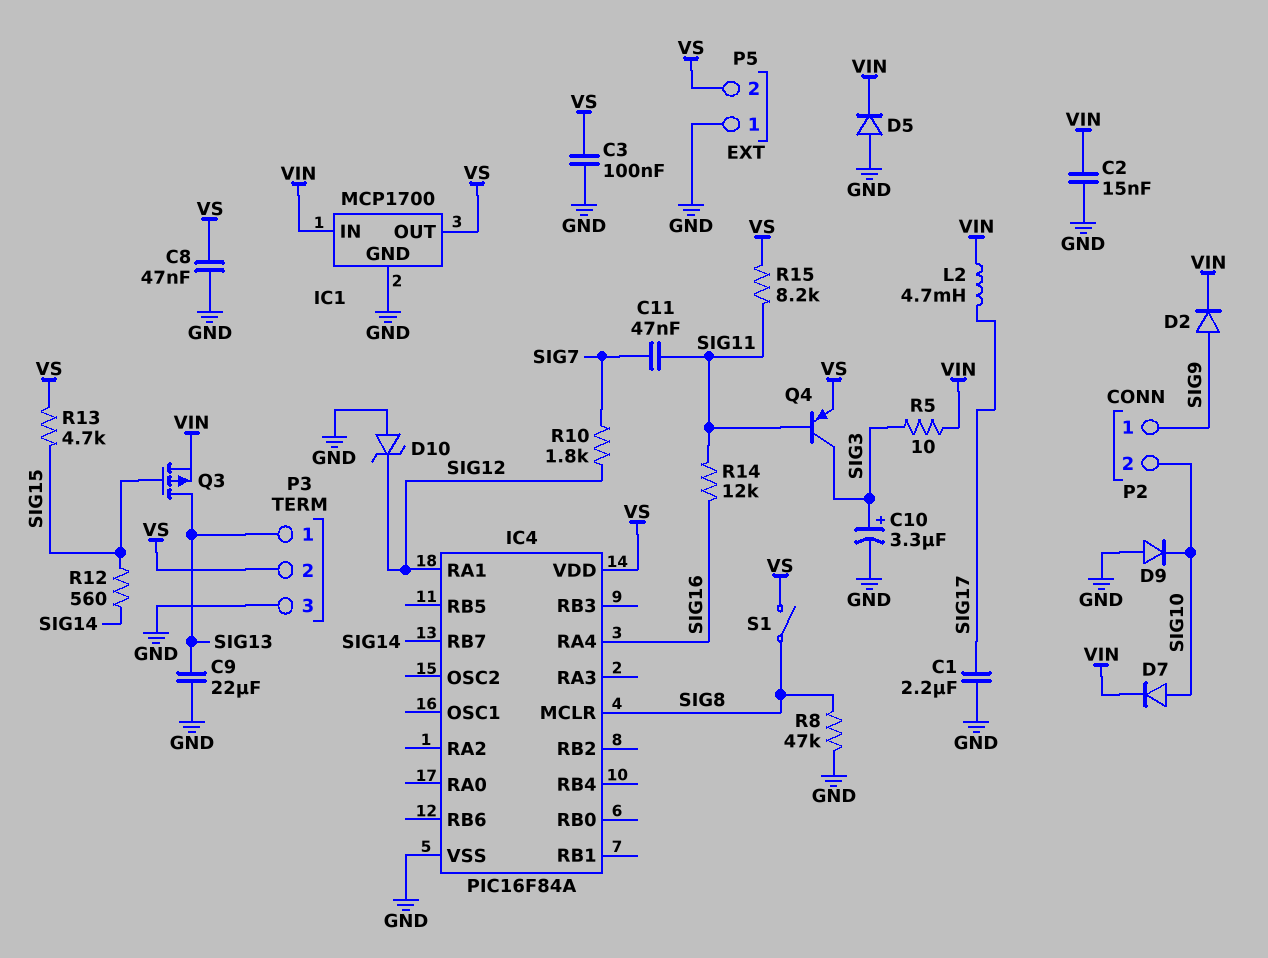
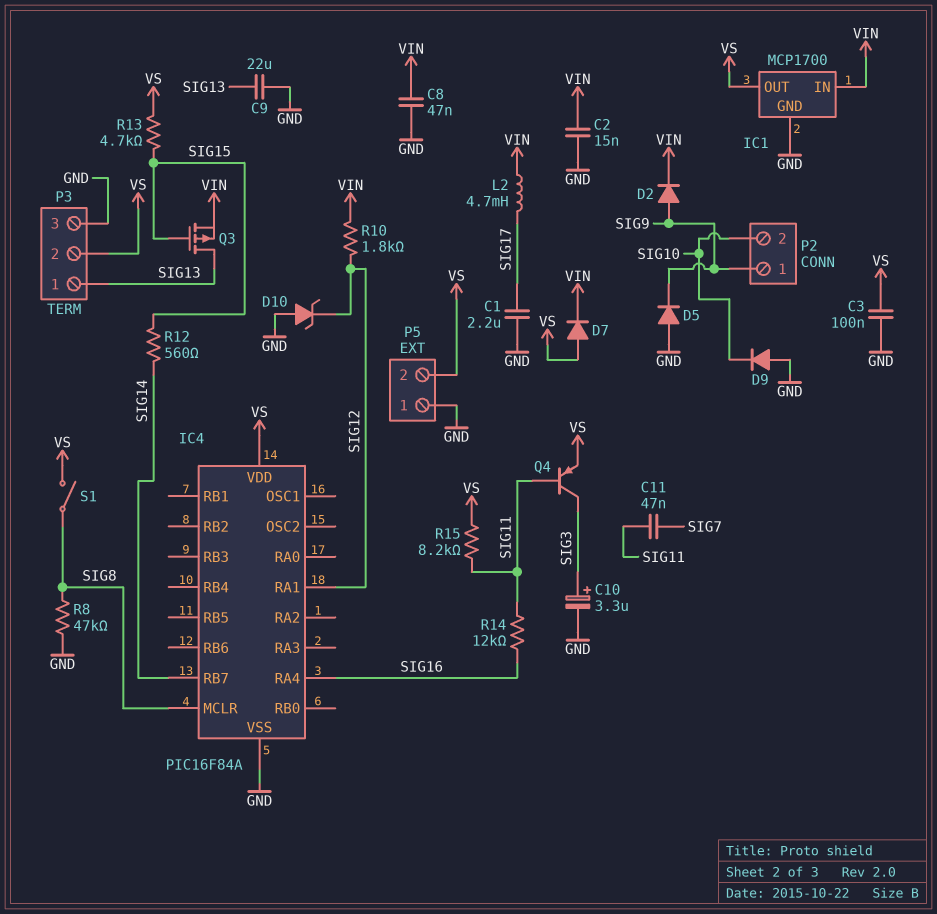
C8: 47nF (GND, VS) -> 47nF (GND, VIN)
D5: diode (A GND, K VIN) -> diode (A GND, K SIG9)
D7: diode (A SIG10, K VIN) -> diode (A VS, K VIN)
R5: 10 (SIG3, VIN) -> none
R10: 1.8k (SIG7, SIG12) -> 1.8k (SIG12, VIN)

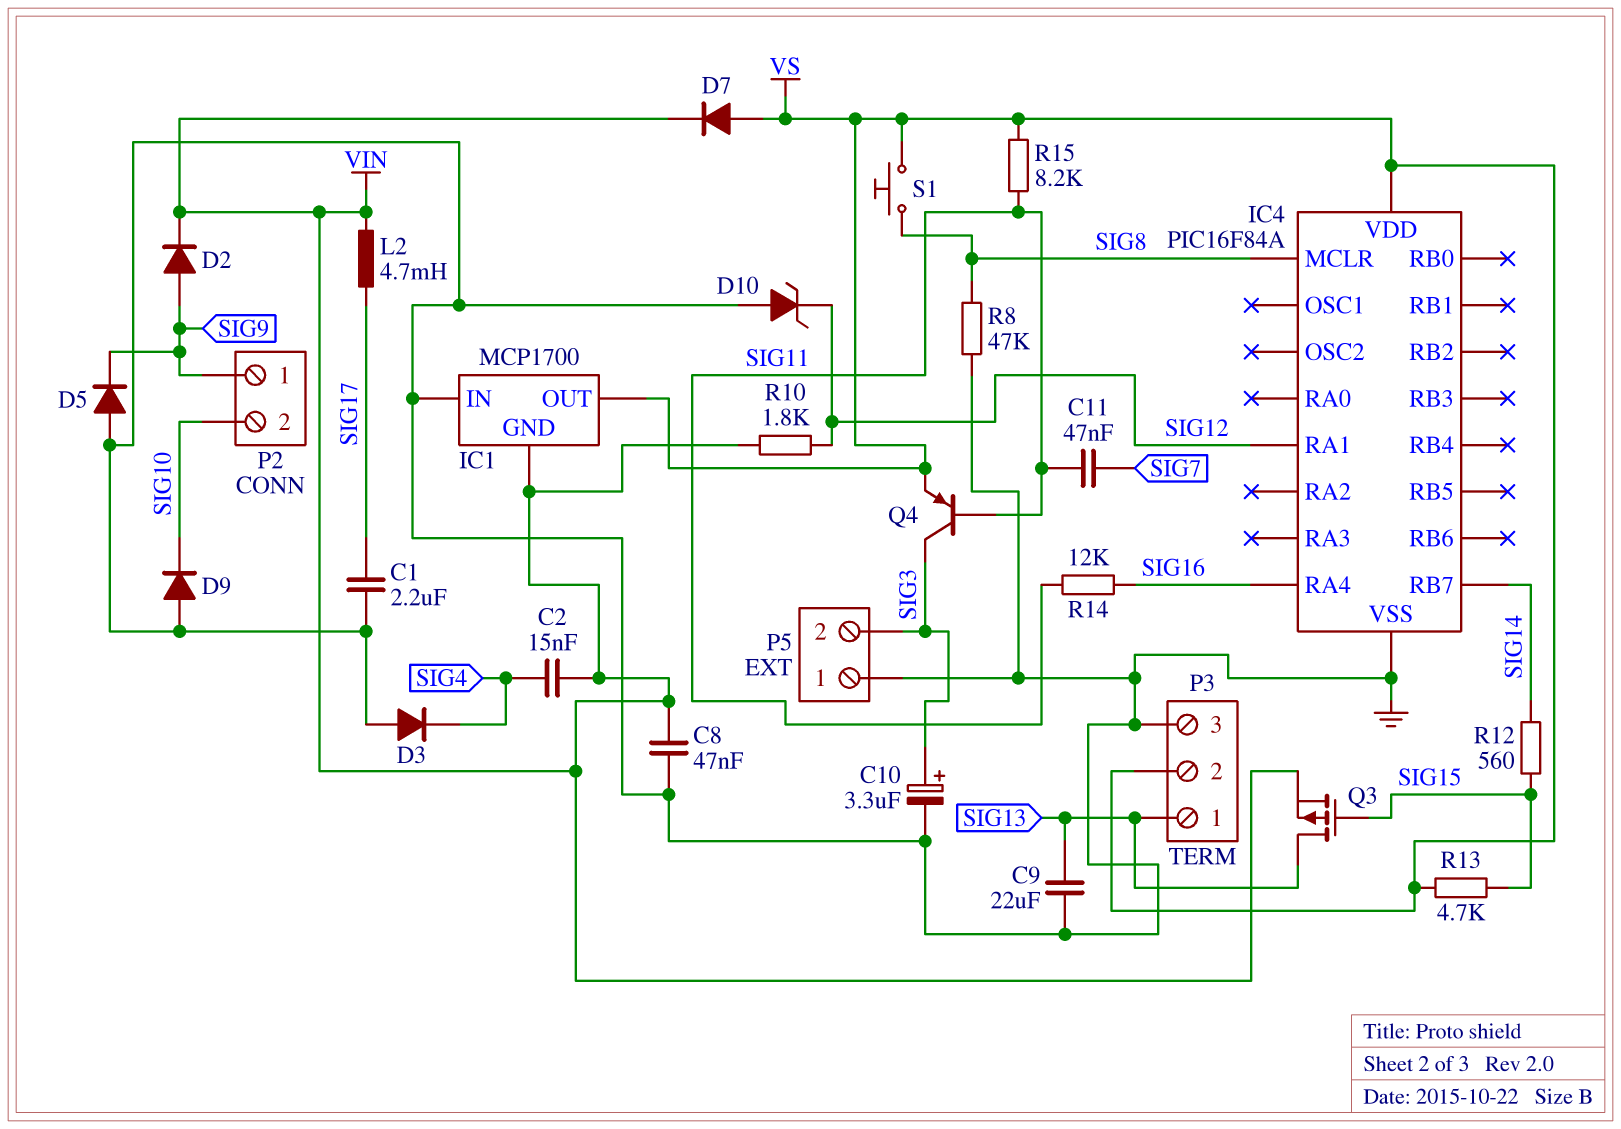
C2: 15nF (GND, VIN) -> 15nF (SIG4, VIN)
C3: 100nF (GND, VS) -> none
D3: none -> diode (A GND, K SIG4)
IC1 pin GND: GND -> VIN
IC1 pin IN: VIN -> GND
P5 pin 2: VS -> SIG3
S1: switch (SIG8, VS) -> button (SIG8, VS)

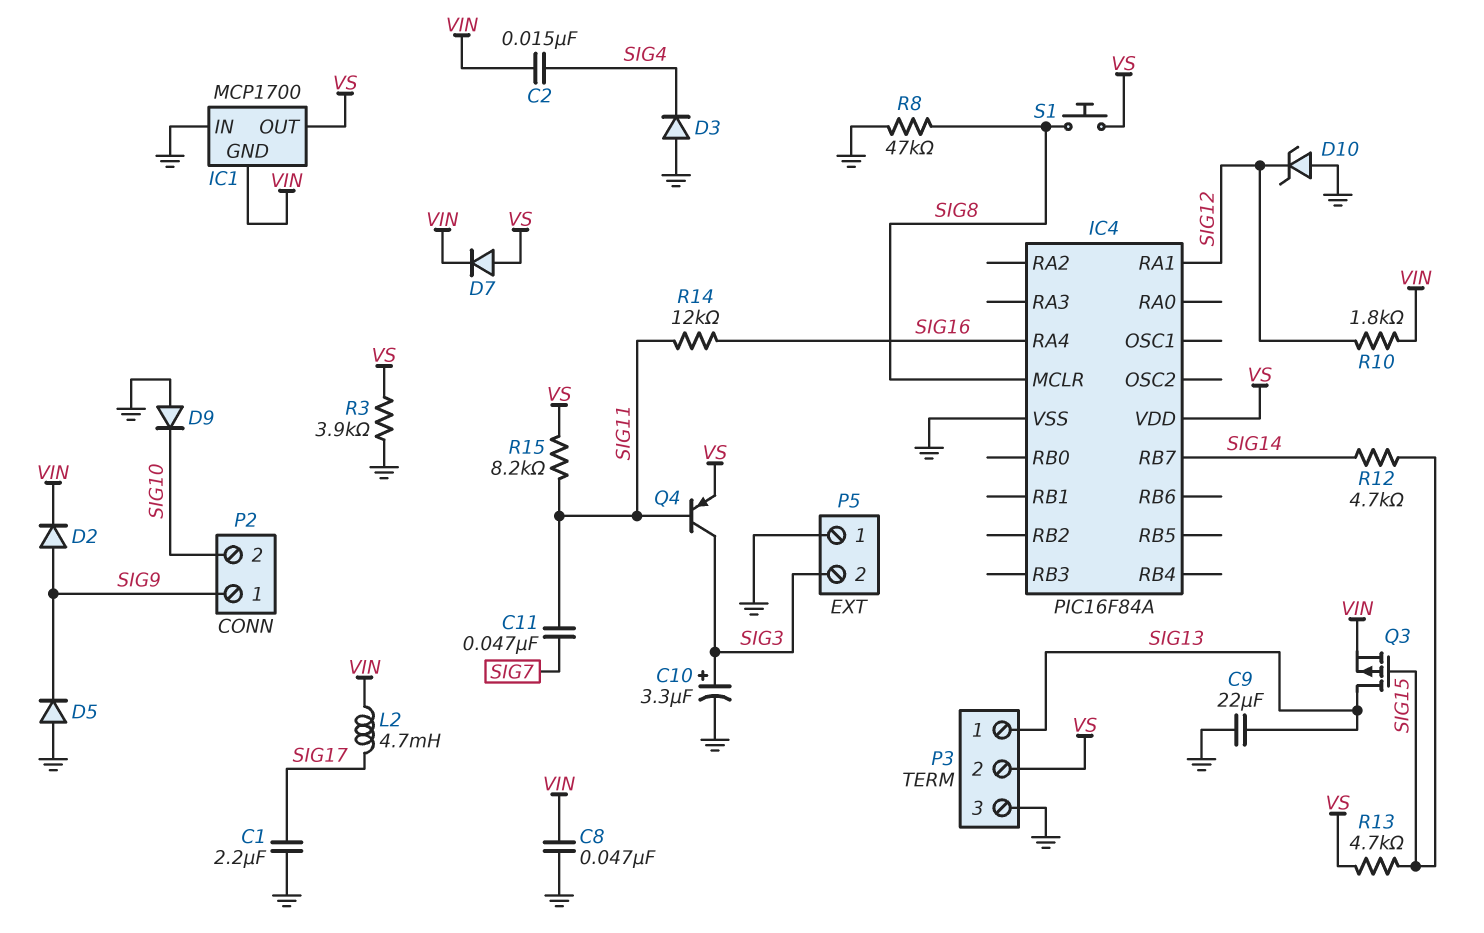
R3: none -> 3.9k (GND, VS)
R12: 560 (SIG14, SIG15) -> 4.7k (SIG14, SIG15)

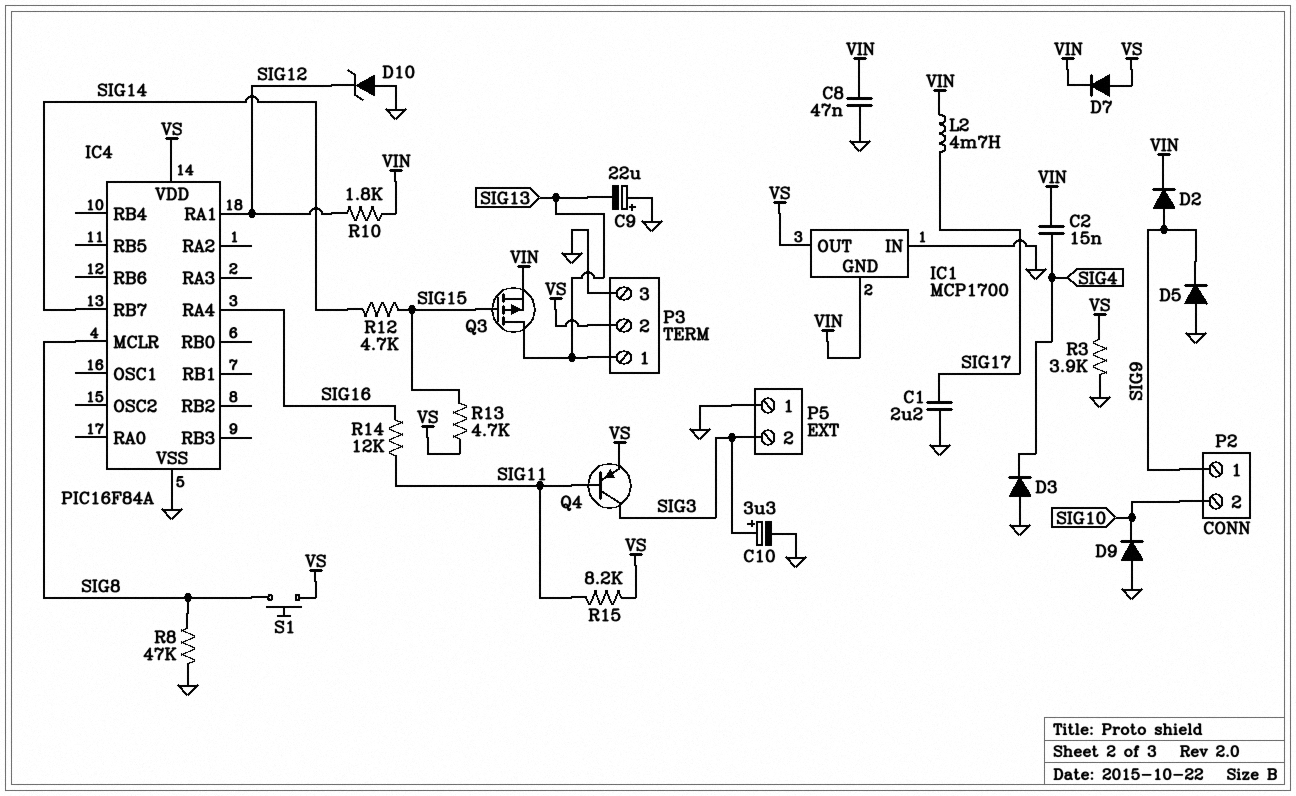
C9: 22uF (GND, SIG13) -> 22uF (plus GND, minus SIG13)
C11: 47nF (SIG7, SIG11) -> none

